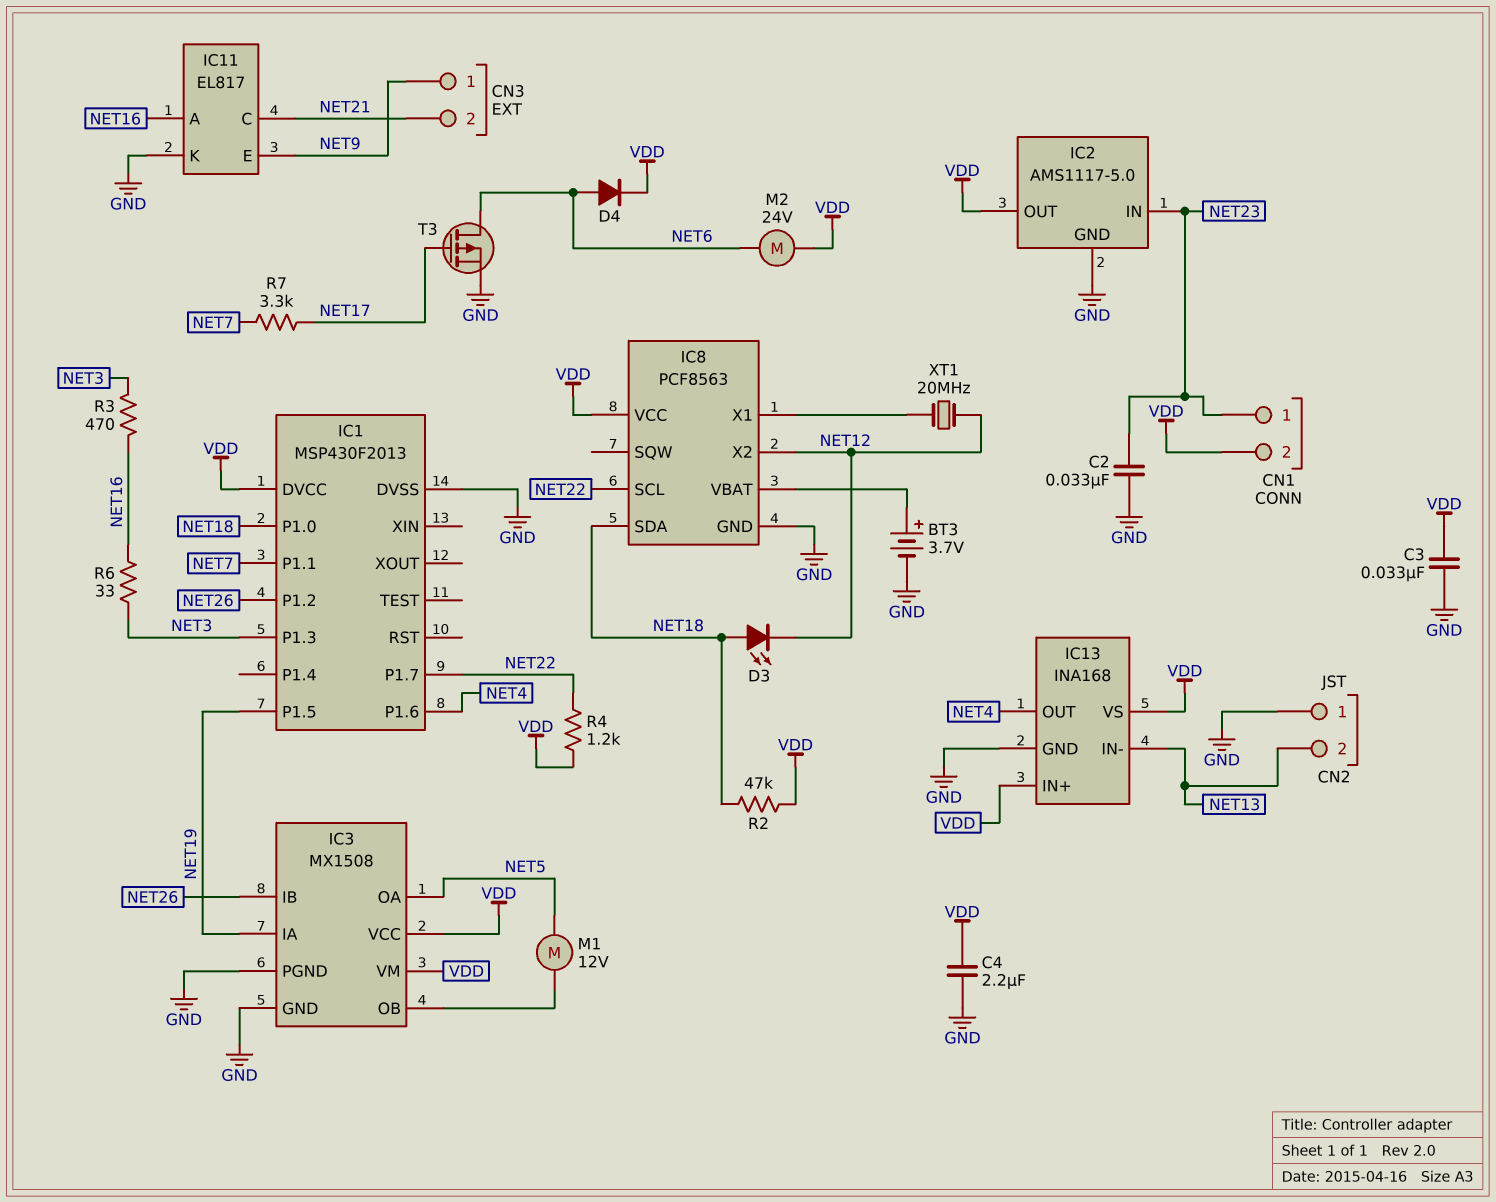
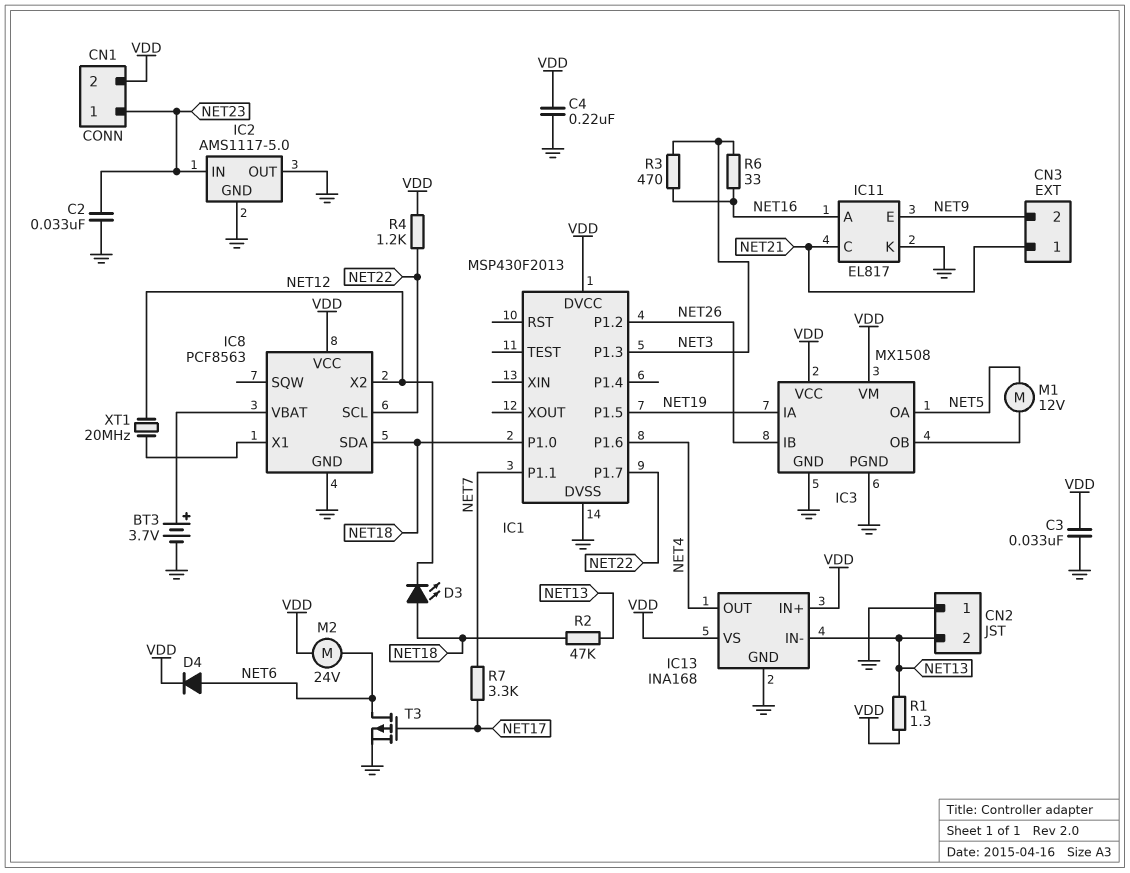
C4: 2.2uF (GND, VDD) -> 220nF (GND, VDD)
CN3 pin 1: NET9 -> NET21
CN3 pin 2: NET21 -> NET9
IC2 pin OUT: VDD -> GND
R1: none -> 1.3 (NET13, VDD)
R2: 47k (NET18, VDD) -> 47k (NET13, NET18)

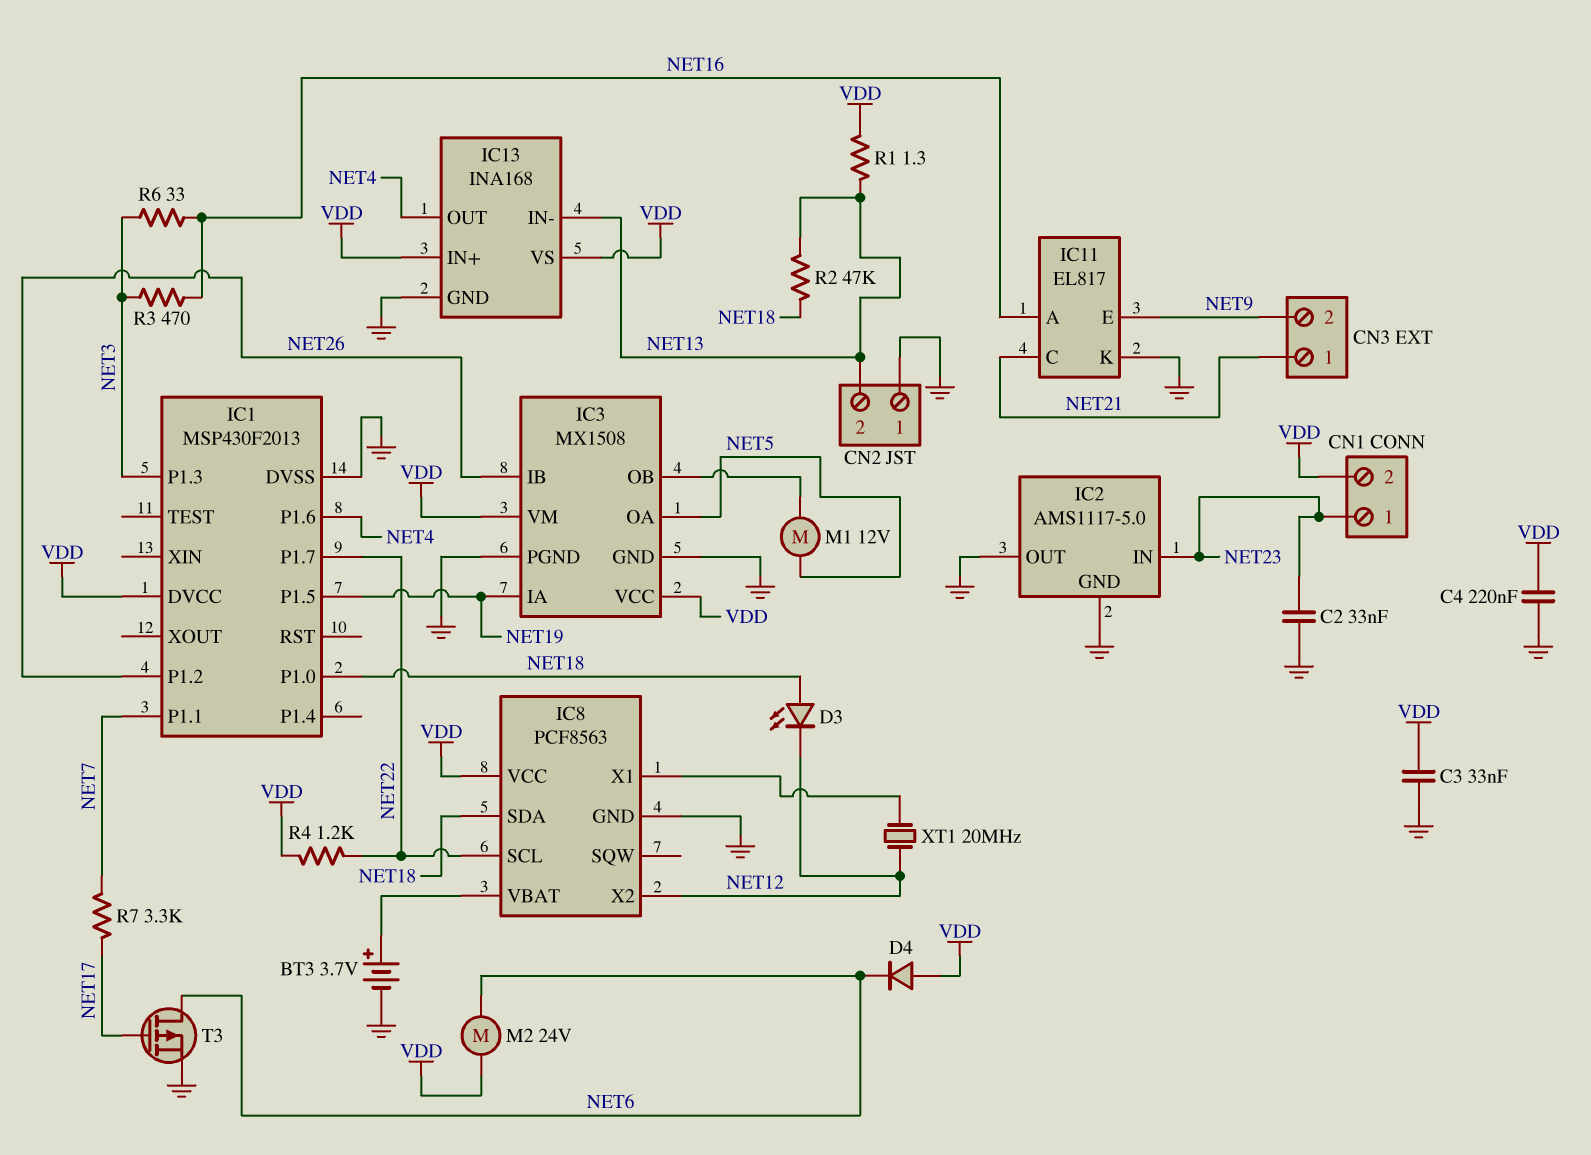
D4: diode (A NET6, K VDD) -> diode (A VDD, K NET6)

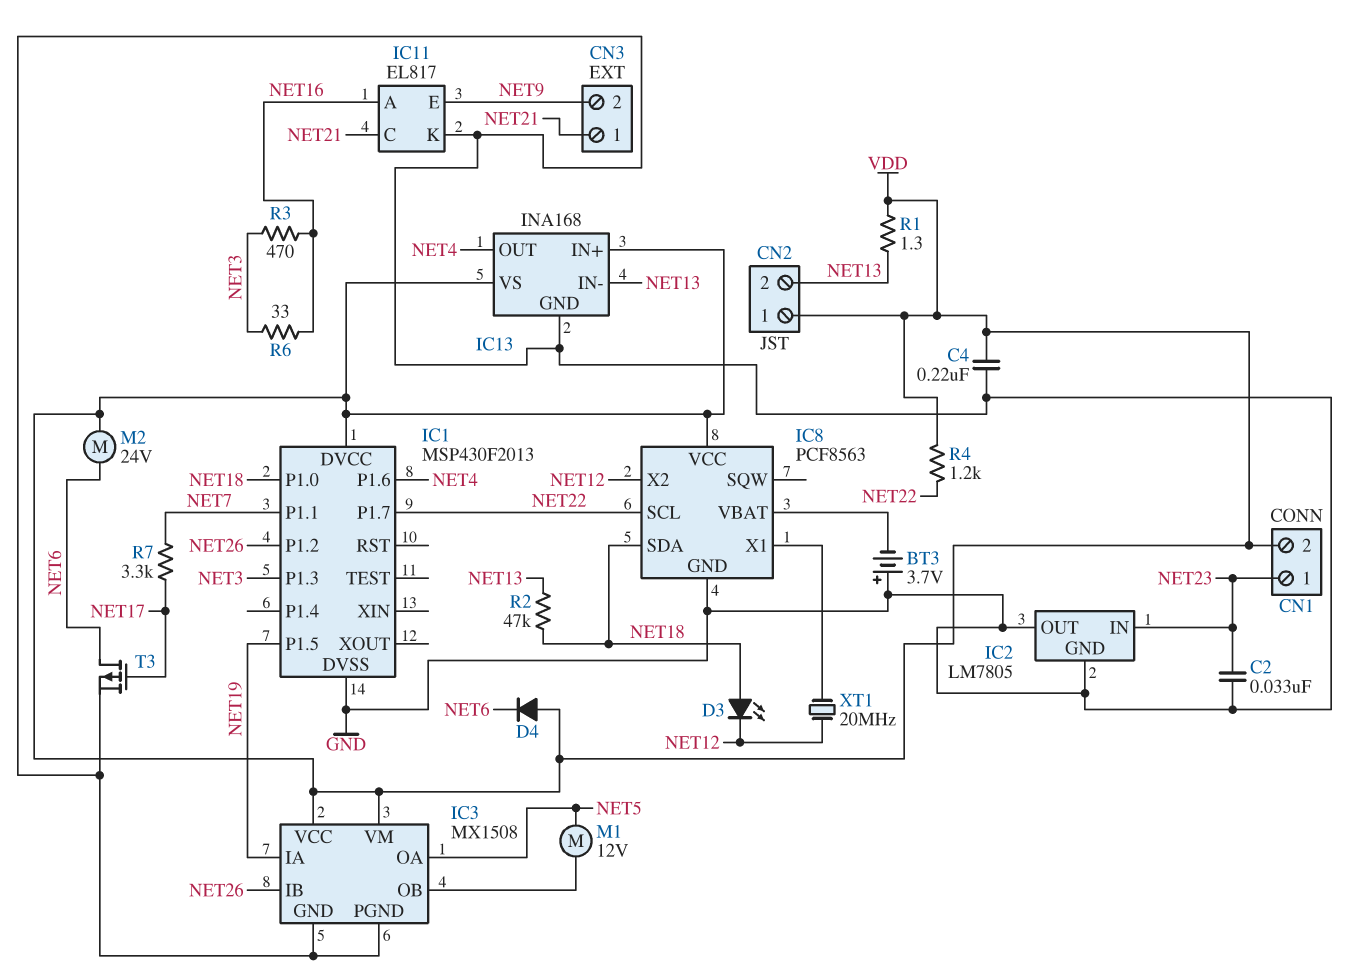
BT3: 3.7V (plus IC8/VBAT, minus GND) -> 3.7V (plus GND, minus IC8/VBAT)
C3: 33nF (GND, VDD) -> none
CN2 pin 1: GND -> VDD
IC2: AMS1117-5.0 -> LM7805

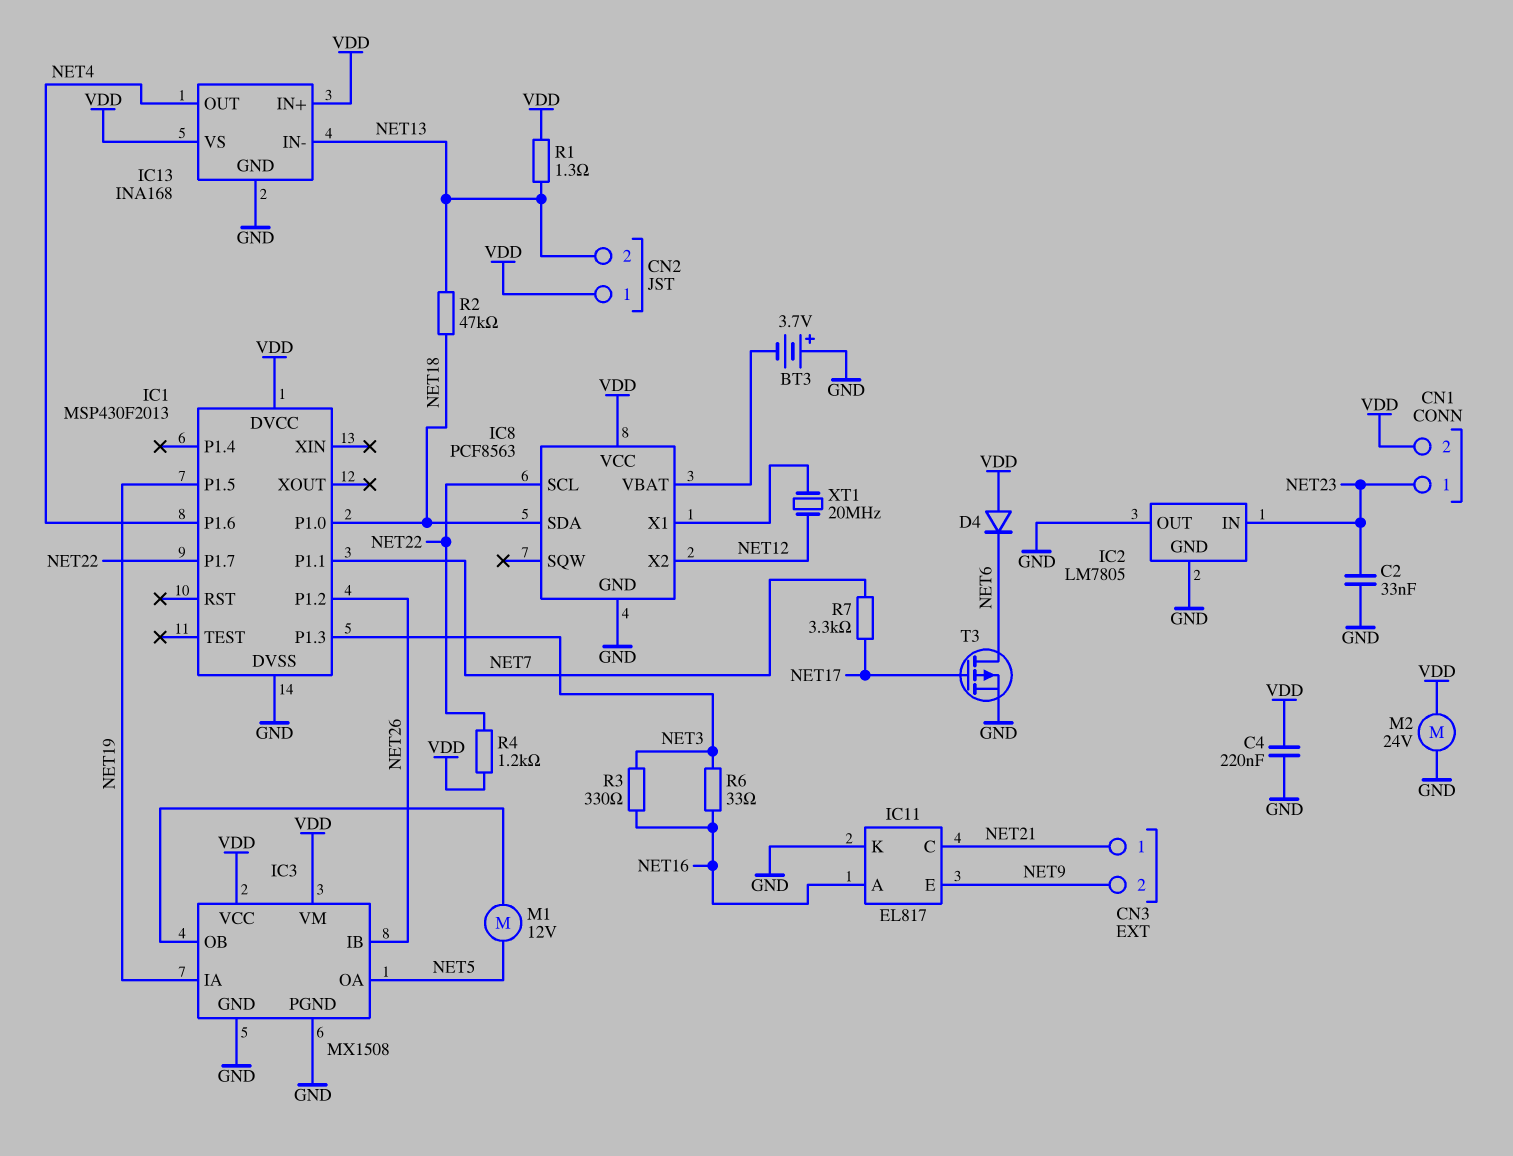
D3: LED (A NET18, K NET12) -> none
M2: motor 24V (NET6, VDD) -> motor 24V (GND, VDD)
R3: 470 (NET3, NET16) -> 330 (NET3, NET16)

